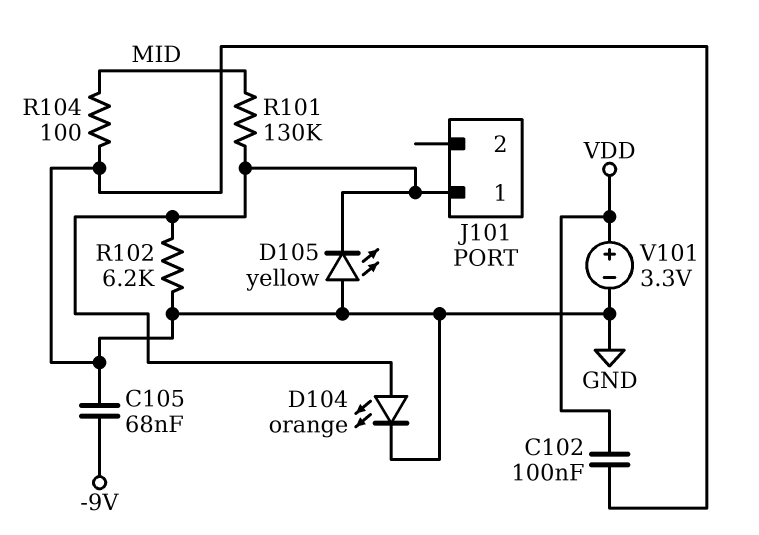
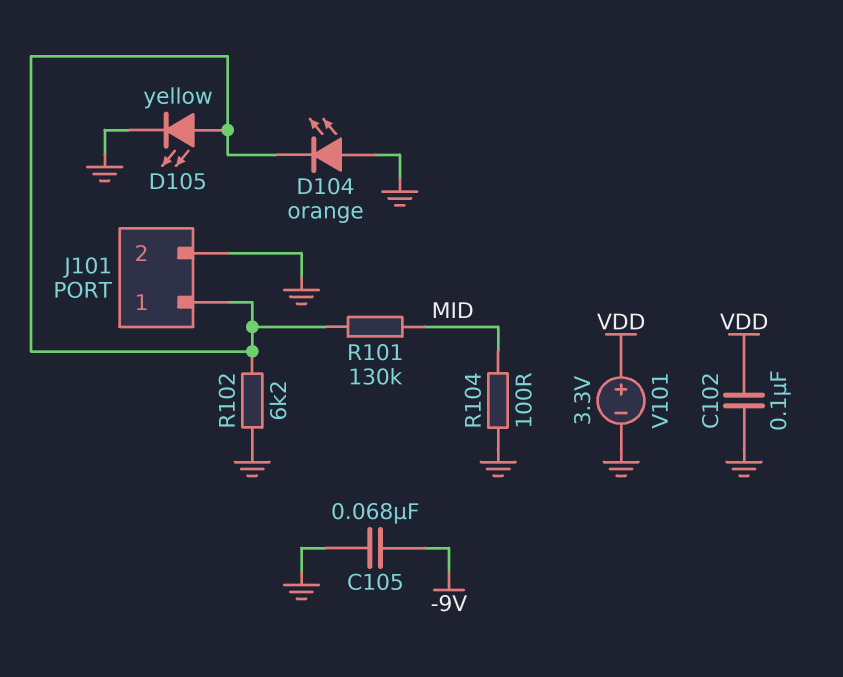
D104: LED orange (A J101/1, K GND) -> LED orange (A GND, K J101/1)
D105: LED yellow (A GND, K J101/1) -> LED yellow (A J101/1, K GND)
J101 pin 2: none -> GND

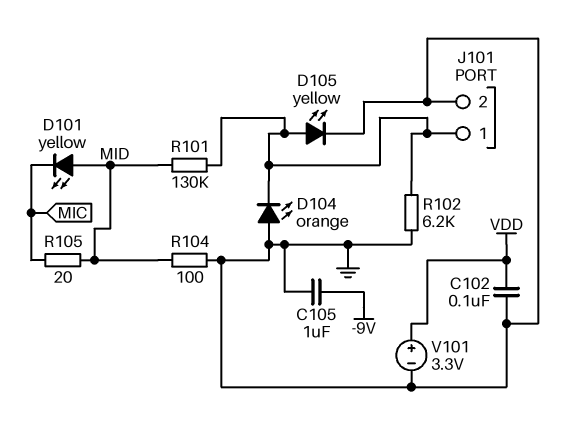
C105: 68nF (-9V, GND) -> 1uF (-9V, GND)
D101: none -> LED yellow (A MID, K MIC)
R105: none -> 20 (MIC, MID)

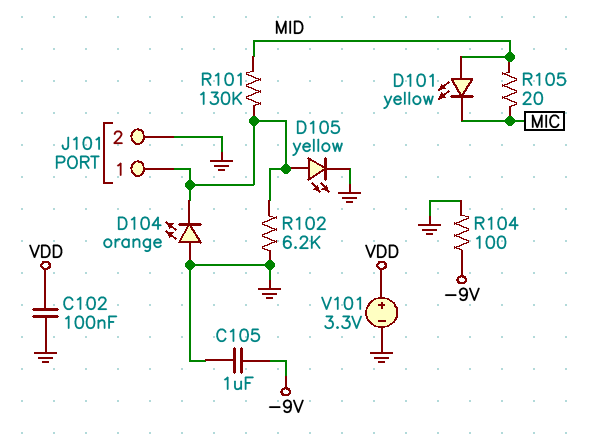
R104: 100 (GND, MID) -> 100 (-9V, GND)

